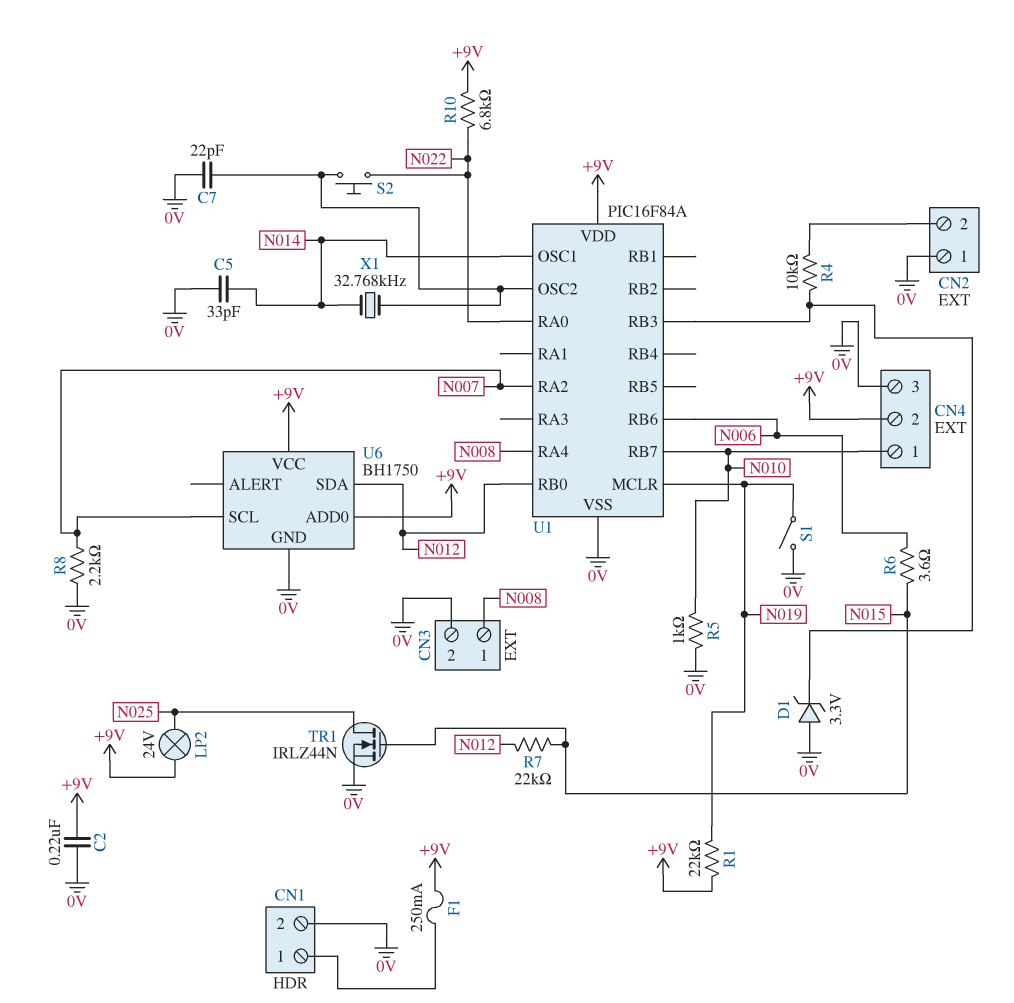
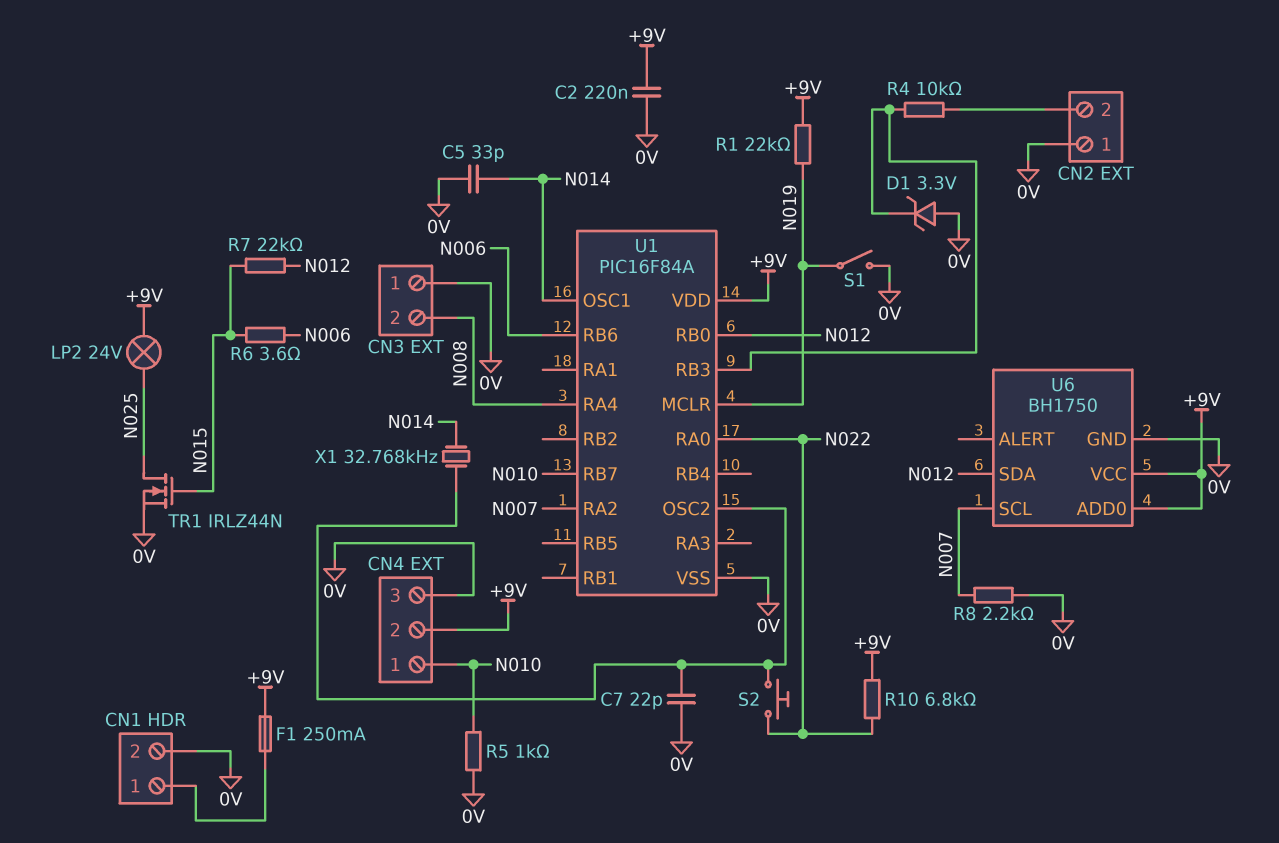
CN3 pin 1: N008 -> 0V
CN3 pin 2: 0V -> N008

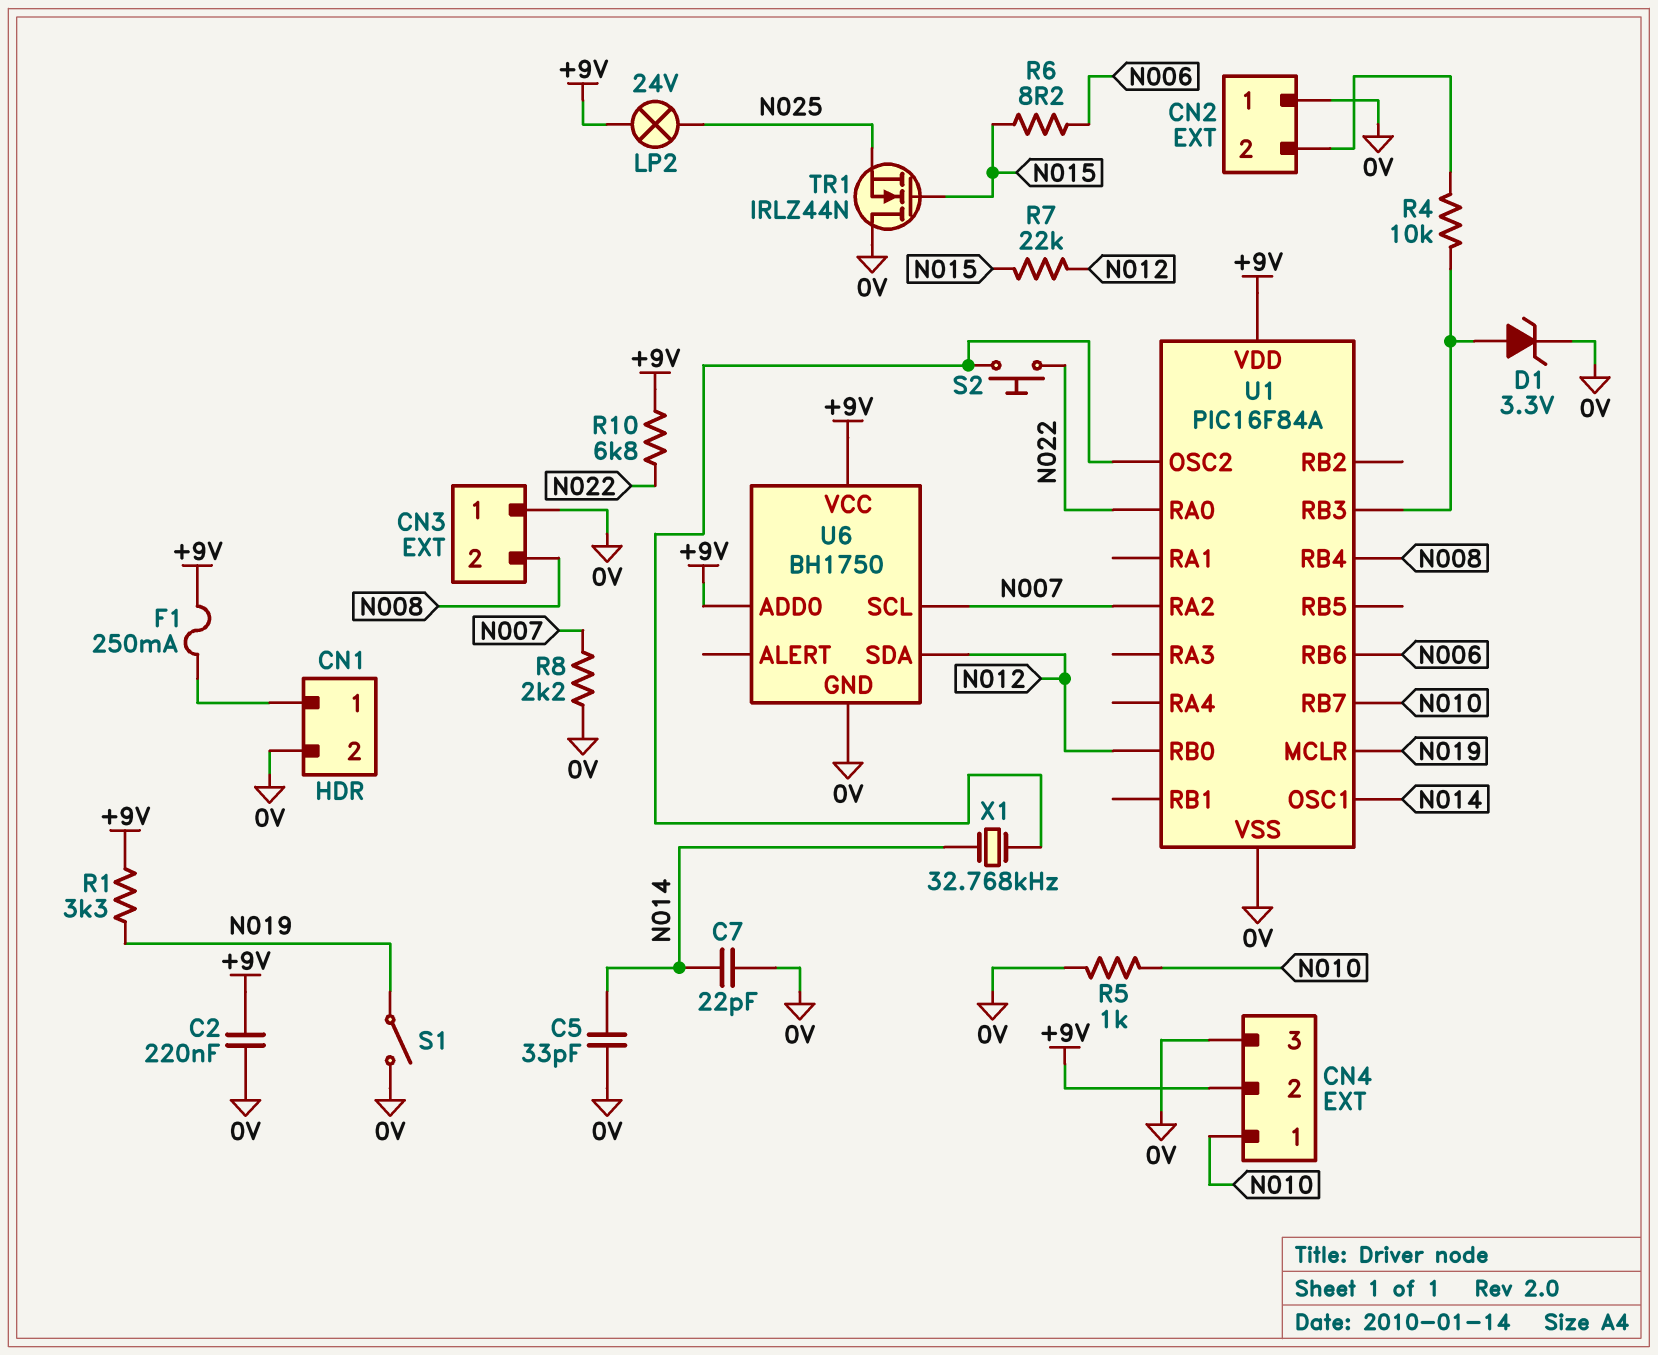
C7: 22pF (0V, U1/OSC2) -> 22pF (0V, N014)
D1: zener 3.3V (A 0V, K U1/RB3) -> zener 3.3V (A U1/RB3, K 0V)
R1: 22k (+9V, N019) -> 3.3k (+9V, N019)
R6: 3.6 (N006, N015) -> 8.2 (N006, N015)
TR1: NMOS IRLZ44N (G N015, D N025, S 0V) -> NMOS IRLZ44N (G N015, D 0V, S N025)
U1 pin RA4: N008 -> none
U1 pin RB4: none -> N008

